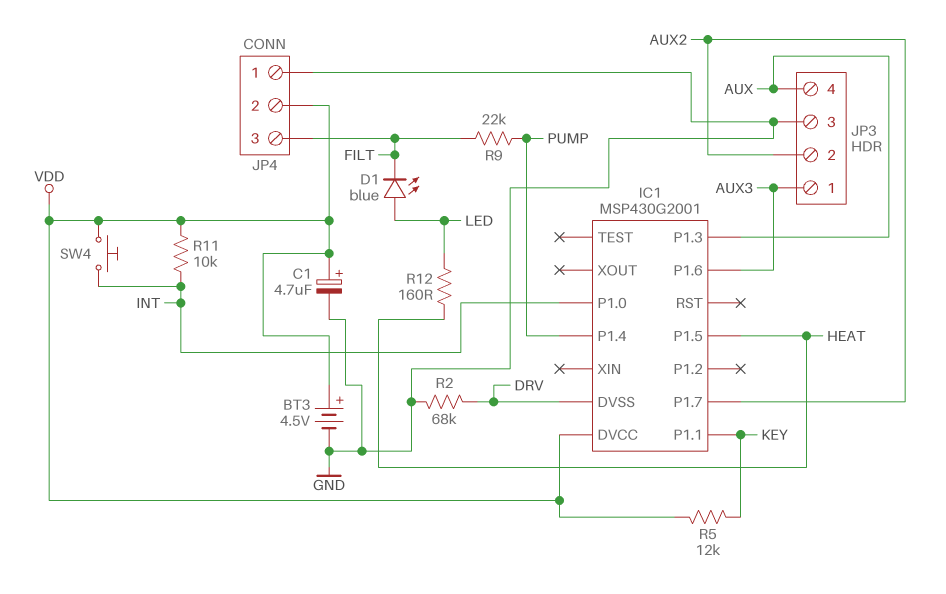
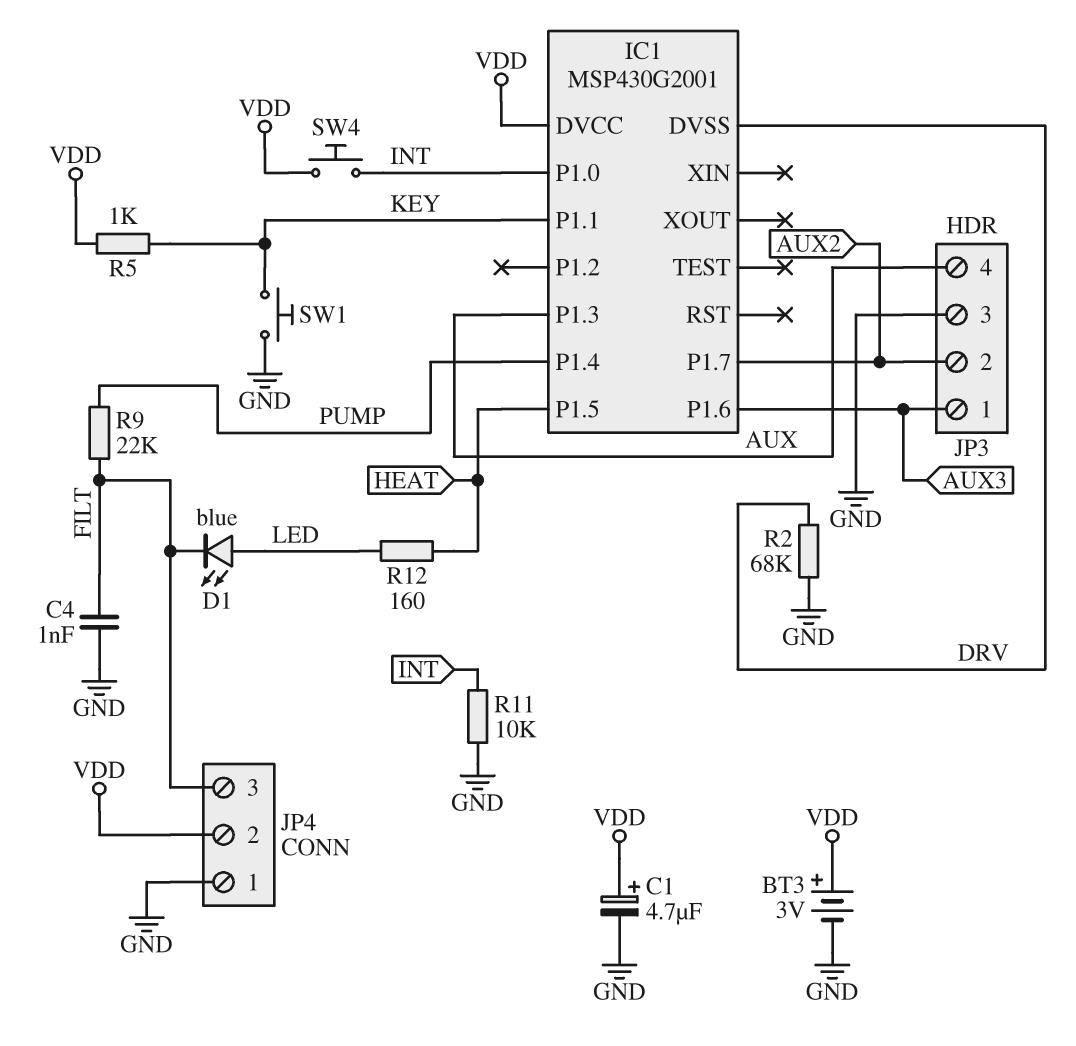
BT3: 4.5V (plus VDD, minus GND) -> 3V (plus VDD, minus GND)
C4: none -> 1nF (FILT, GND)
R5: 12k (KEY, VDD) -> 1k (KEY, VDD)
R11: 10k (INT, VDD) -> 10k (GND, INT)
SW1: none -> button (GND, KEY)

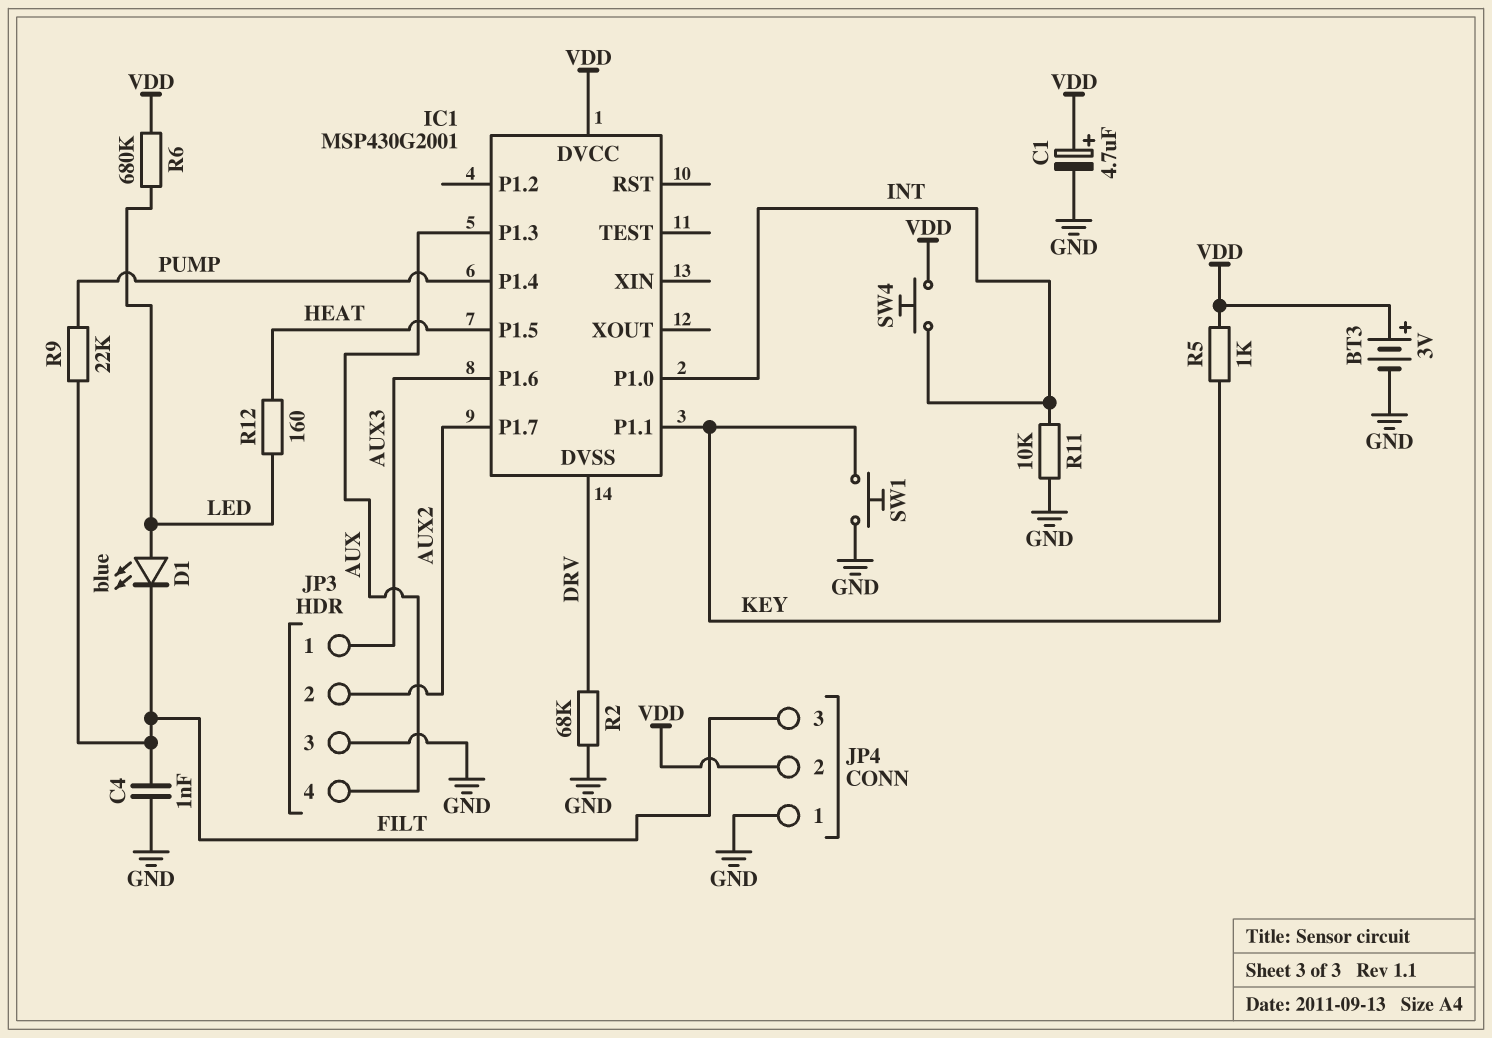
R6: none -> 680k (LED, VDD)

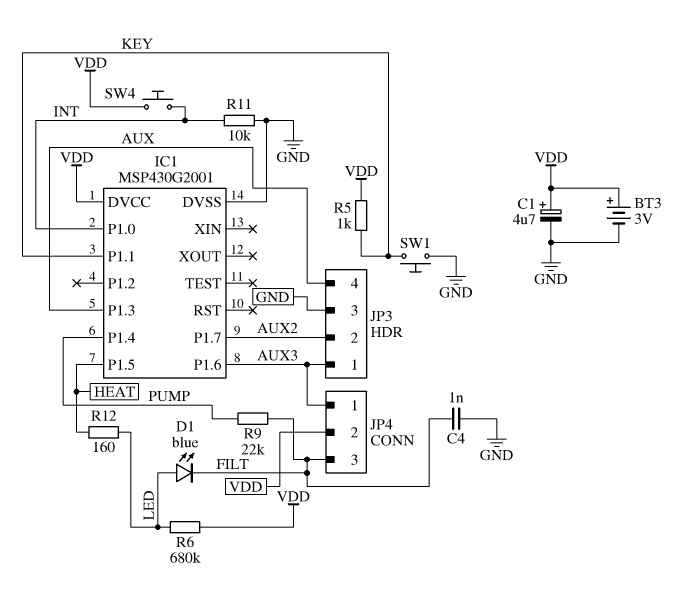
IC1 pin DVSS: DRV -> GND
JP4 pin 1: GND -> AUX3
R2: 68k (DRV, GND) -> none

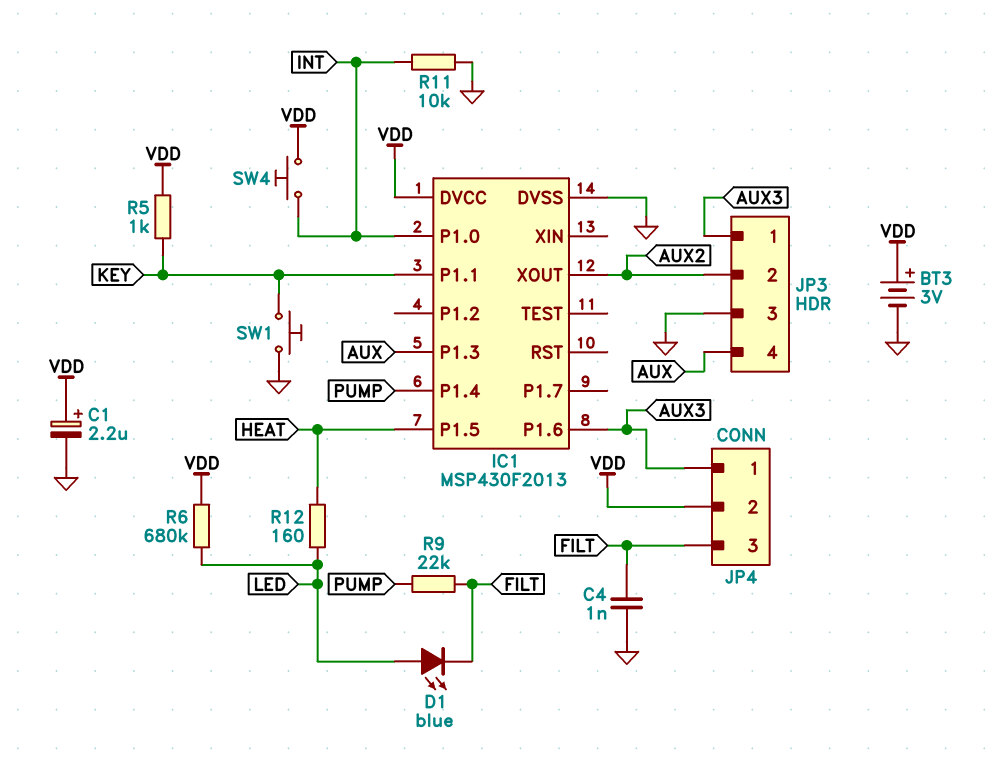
C1: 4.7uF (plus VDD, minus GND) -> 2.2uF (plus VDD, minus GND)
IC1: MSP430G2001 -> MSP430F2013
IC1 pin P1.7: AUX2 -> none
IC1 pin XOUT: none -> AUX2

